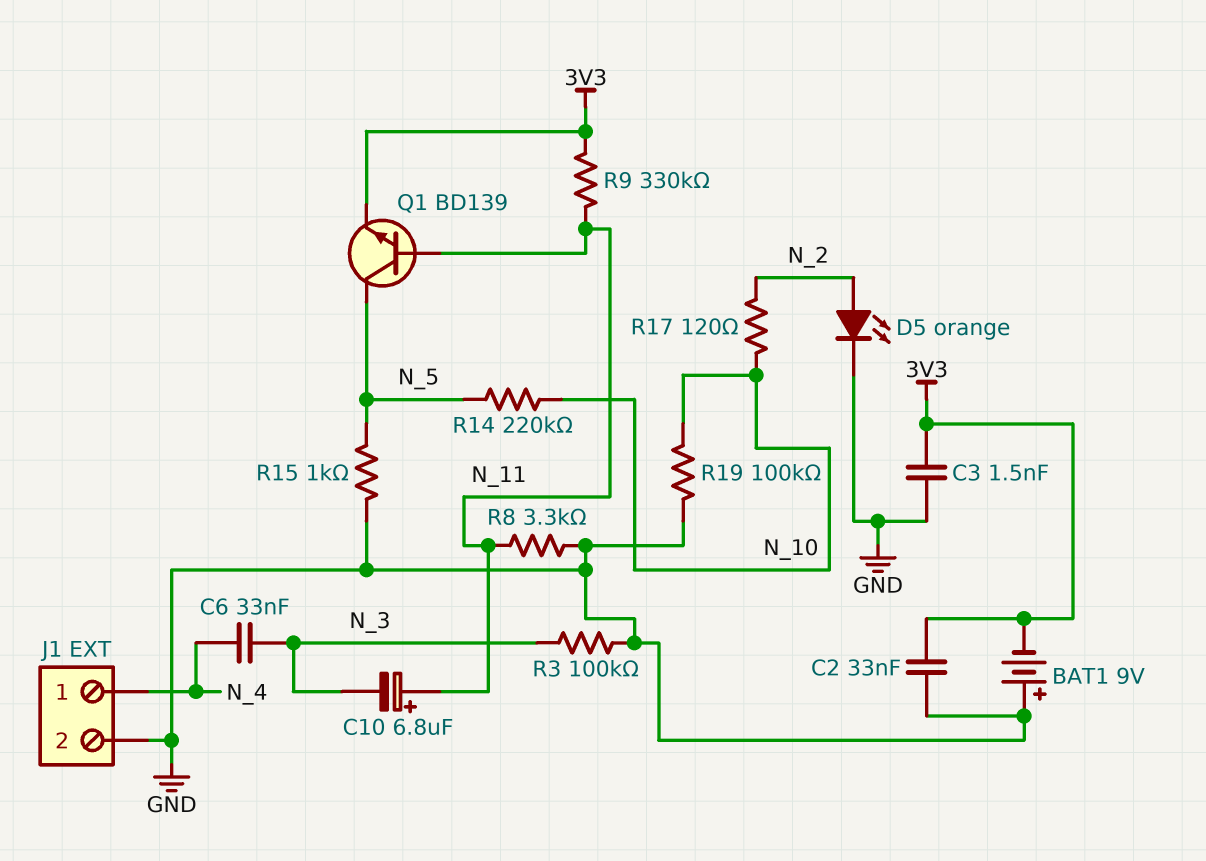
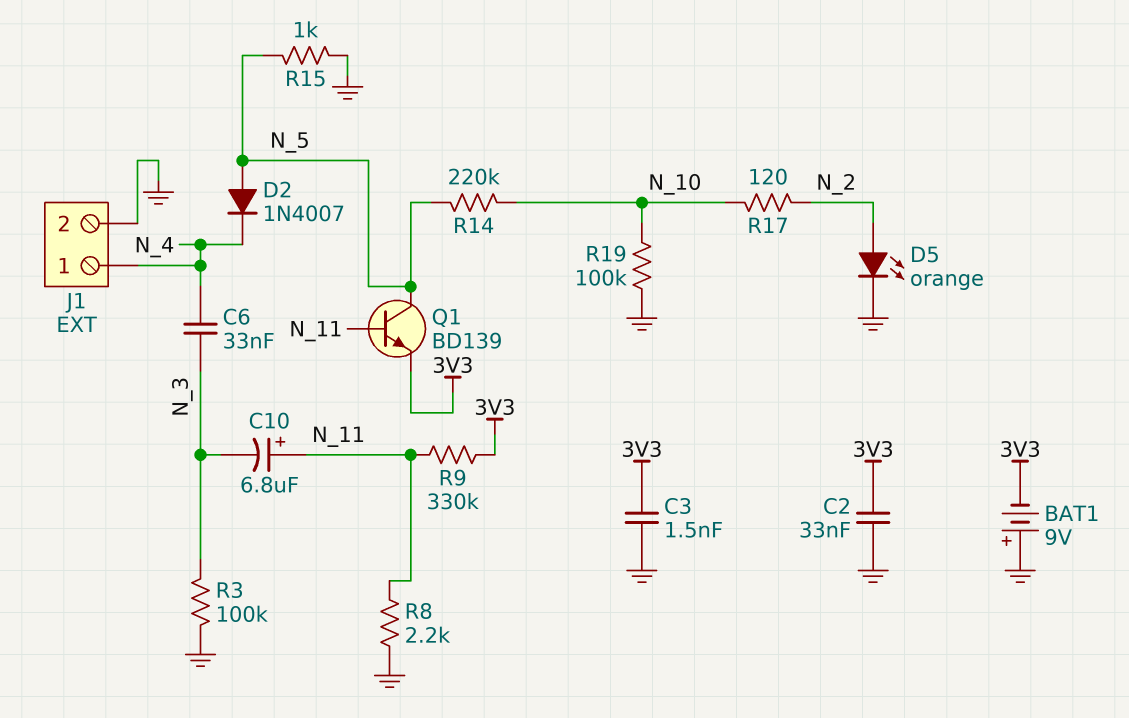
D2: none -> diode 1N4007 (A N_5, K N_4)
R8: 3.3k (GND, N_11) -> 2.2k (GND, N_11)

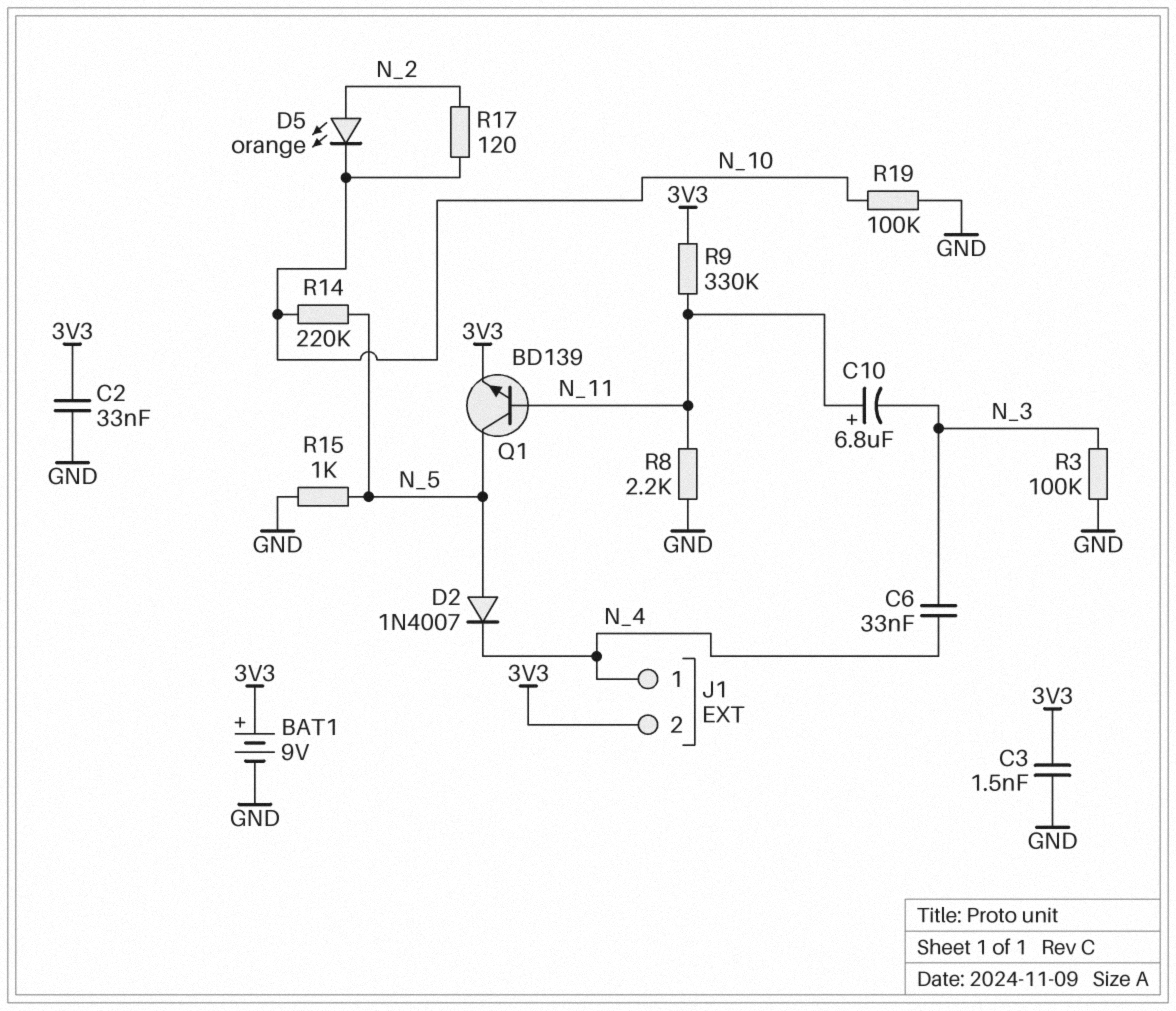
BAT1: 9V (plus GND, minus 3V3) -> 9V (plus 3V3, minus GND)
D5: LED orange (A N_2, K GND) -> LED orange (A N_2, K N_10)
J1 pin 2: GND -> 3V3

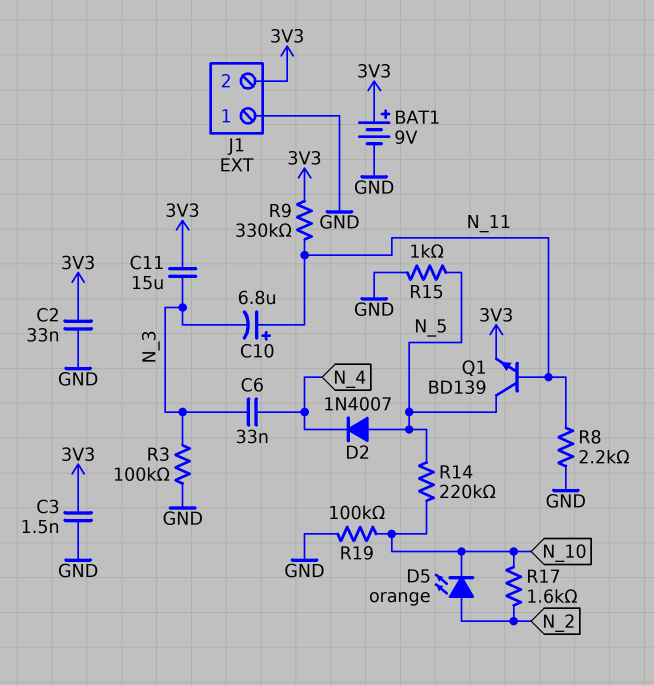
C11: none -> 15uF (3V3, N_3)
J1 pin 1: N_4 -> GND
R17: 120 (N_2, N_10) -> 1.6k (N_2, N_10)

